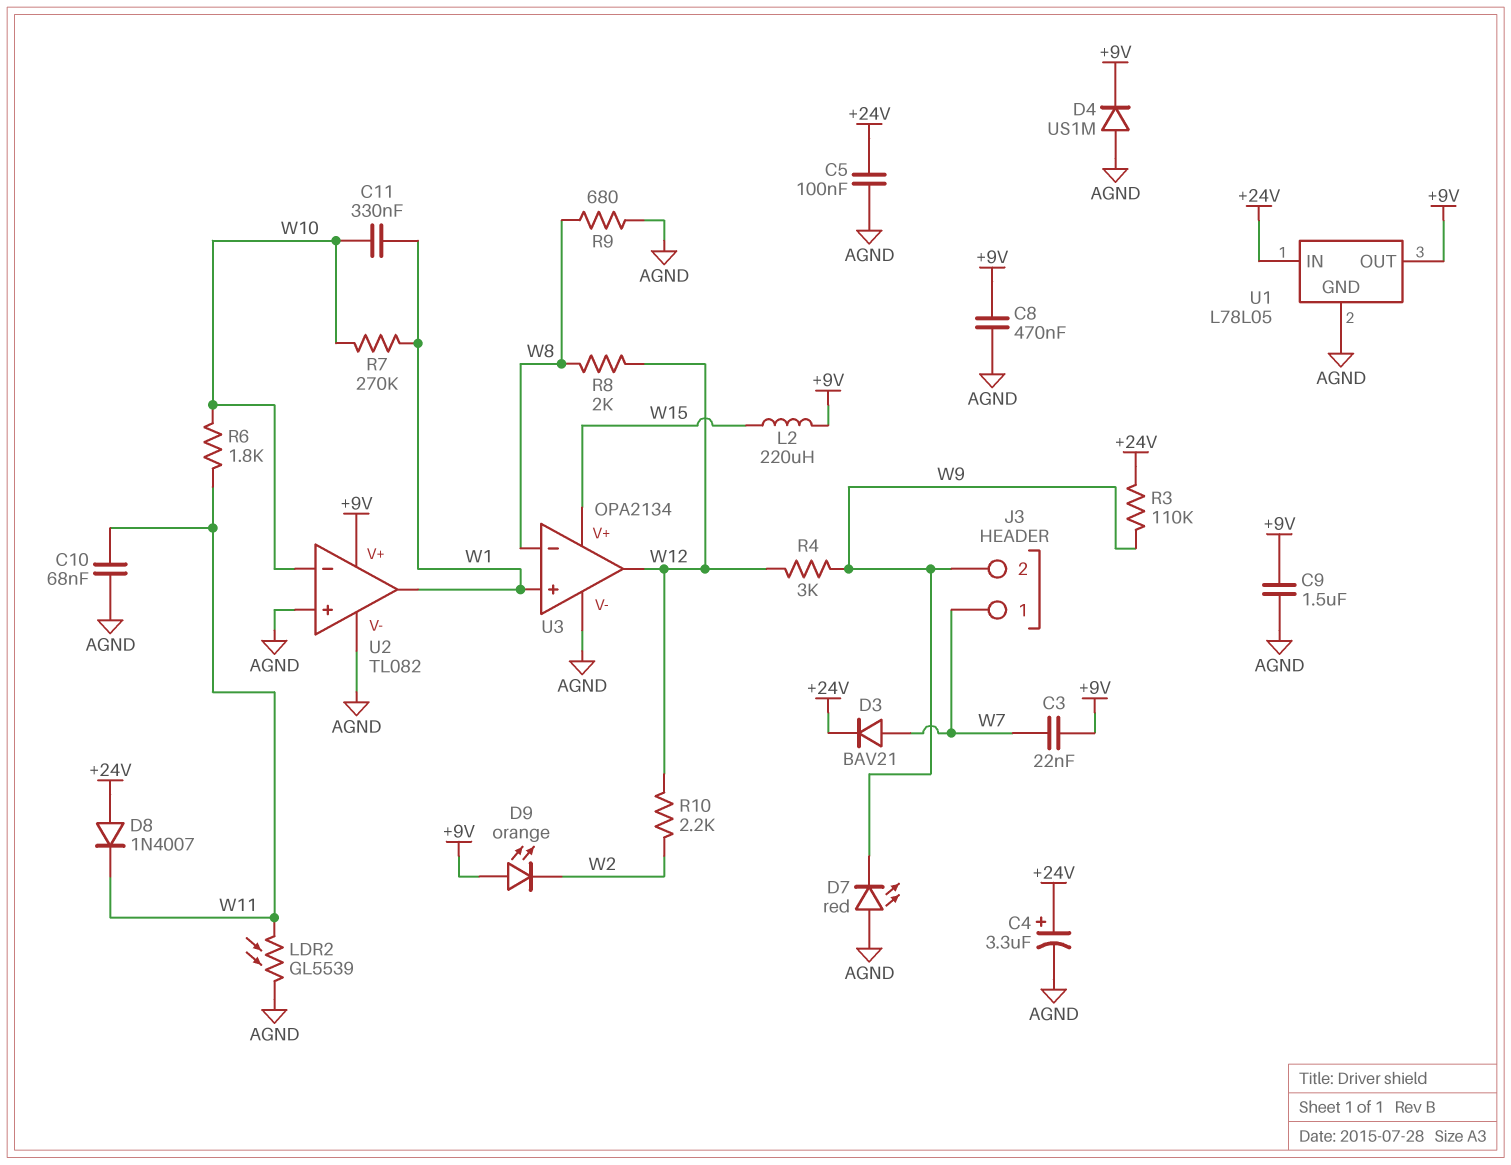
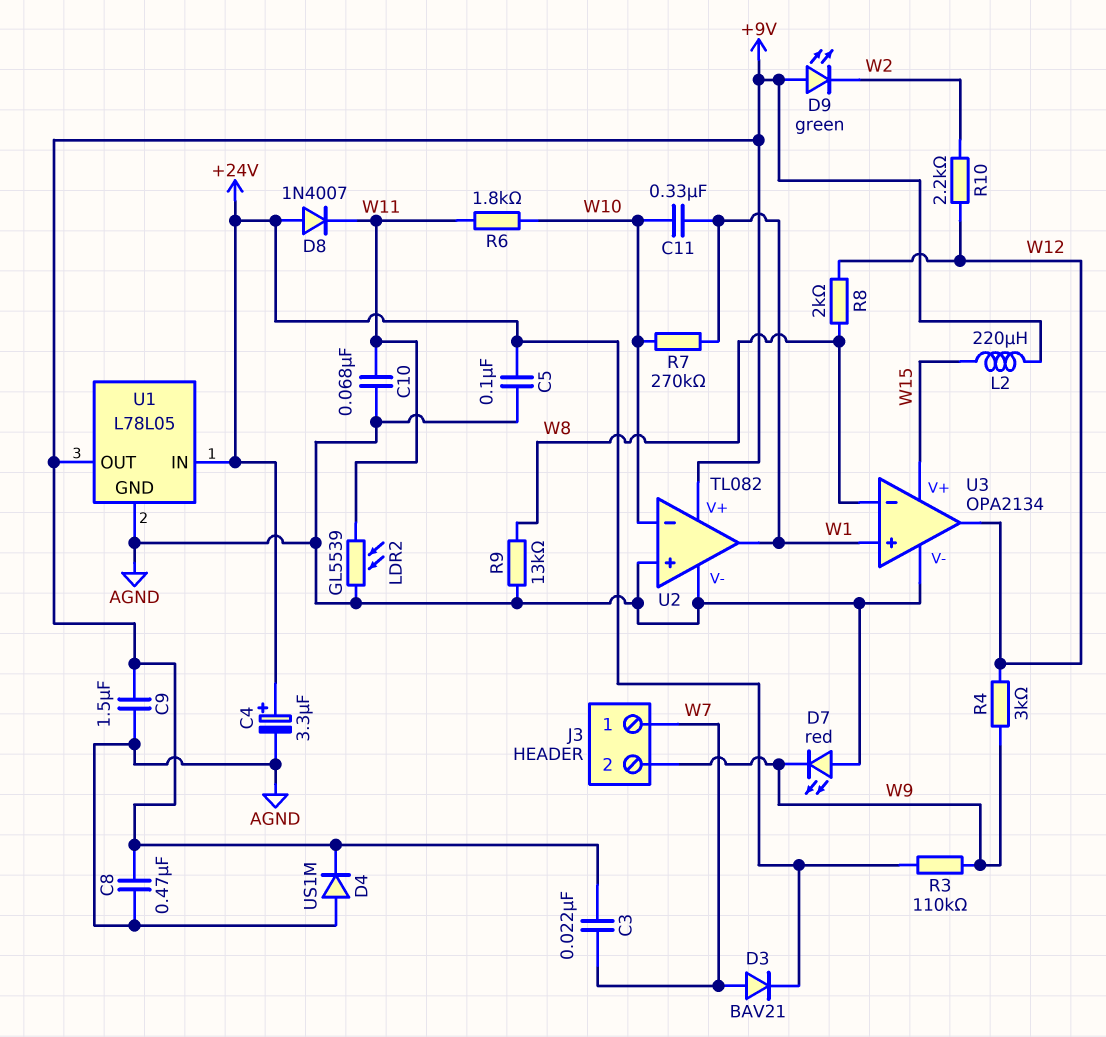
D9: LED orange (A +9V, K W2) -> LED green (A +9V, K W2)
R9: 680 (AGND, W8) -> 13k (AGND, W8)

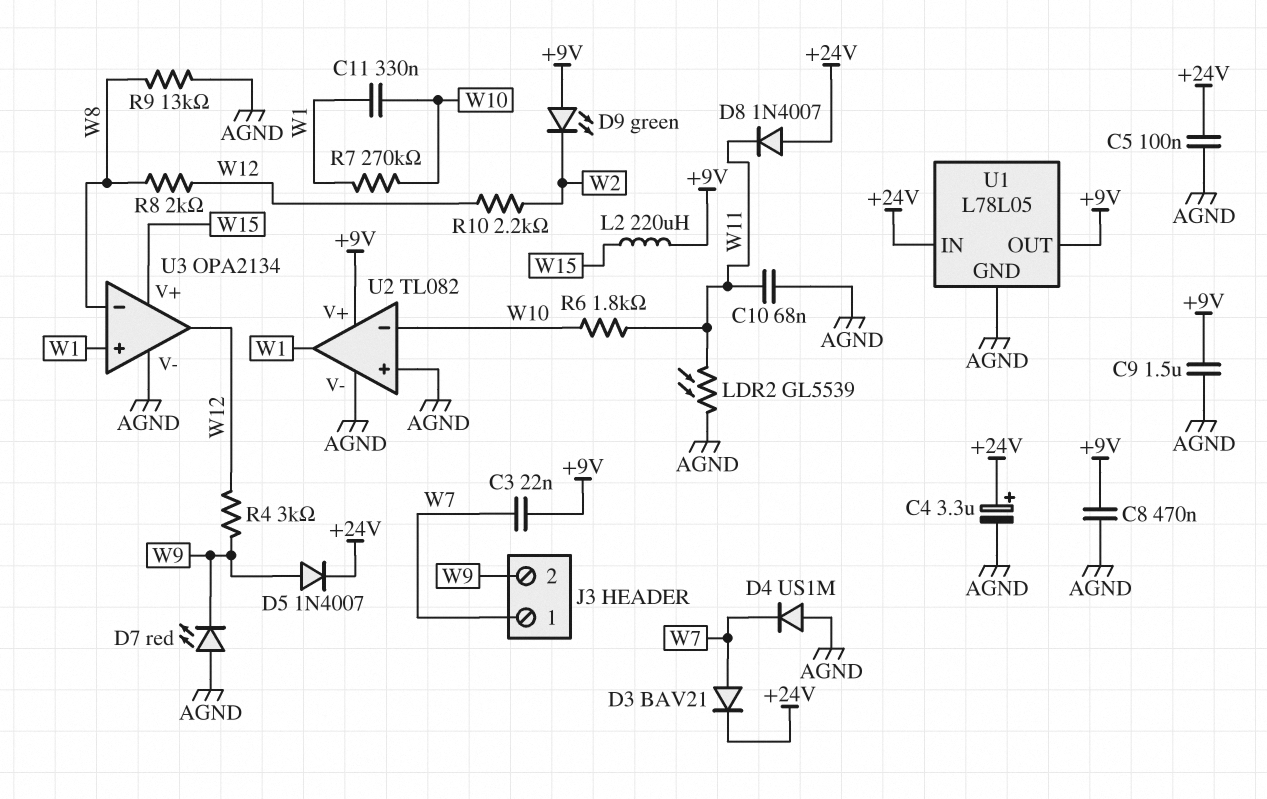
D4: diode US1M (A AGND, K +9V) -> diode US1M (A AGND, K W7)
D5: none -> diode 1N4007 (A W9, K +24V)
R3: 110k (+24V, W9) -> none

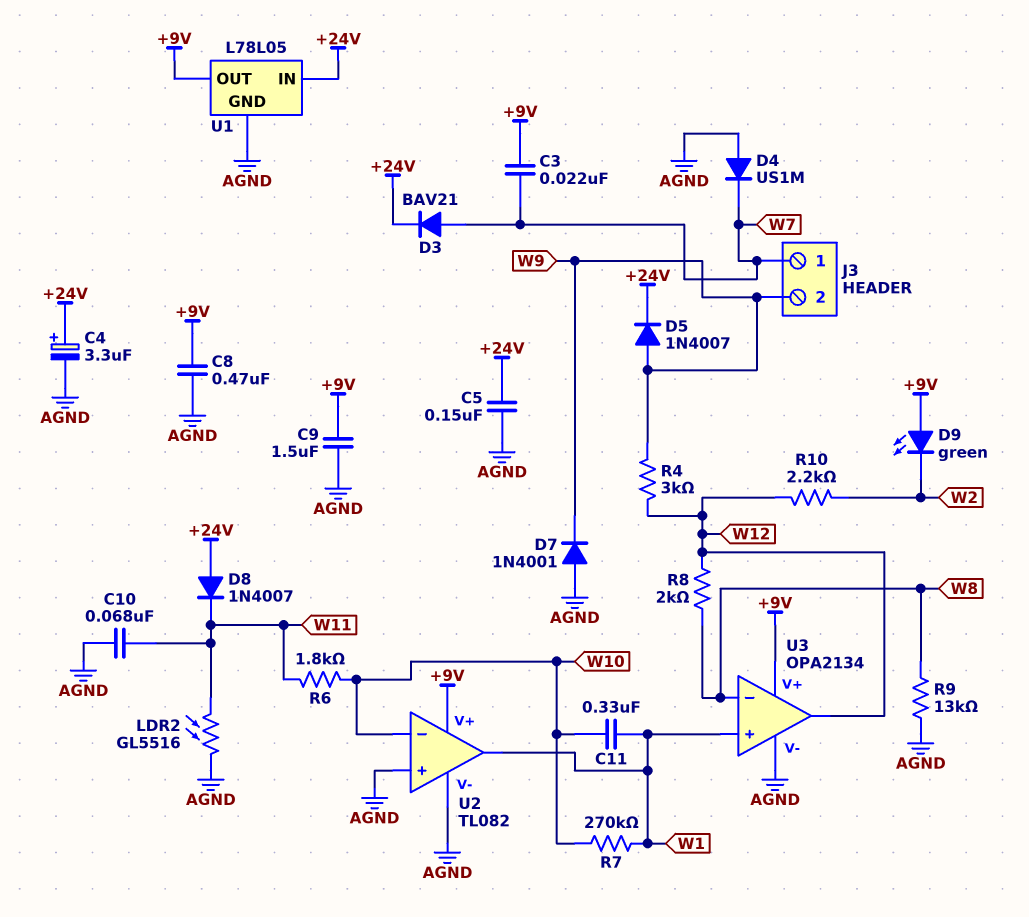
C5: 100nF (+24V, AGND) -> 150nF (+24V, AGND)
D7: LED red (A AGND, K W9) -> diode 1N4001 (A AGND, K W9)
L2: 220uH (+9V, W15) -> none
LDR2: GL5539 (AGND, W11) -> GL5516 (AGND, W11)
U3 pin V+: W15 -> +9V

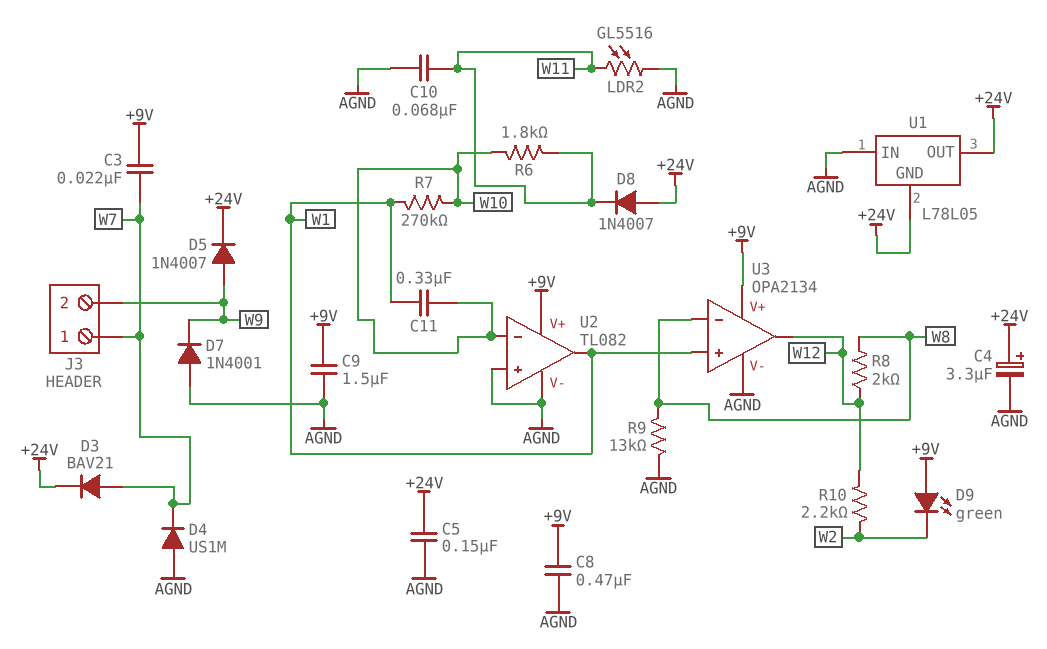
R4: 3k (W9, W12) -> none
U1 pin GND: AGND -> +24V
U1 pin IN: +24V -> AGND
U1 pin OUT: +9V -> +24V

